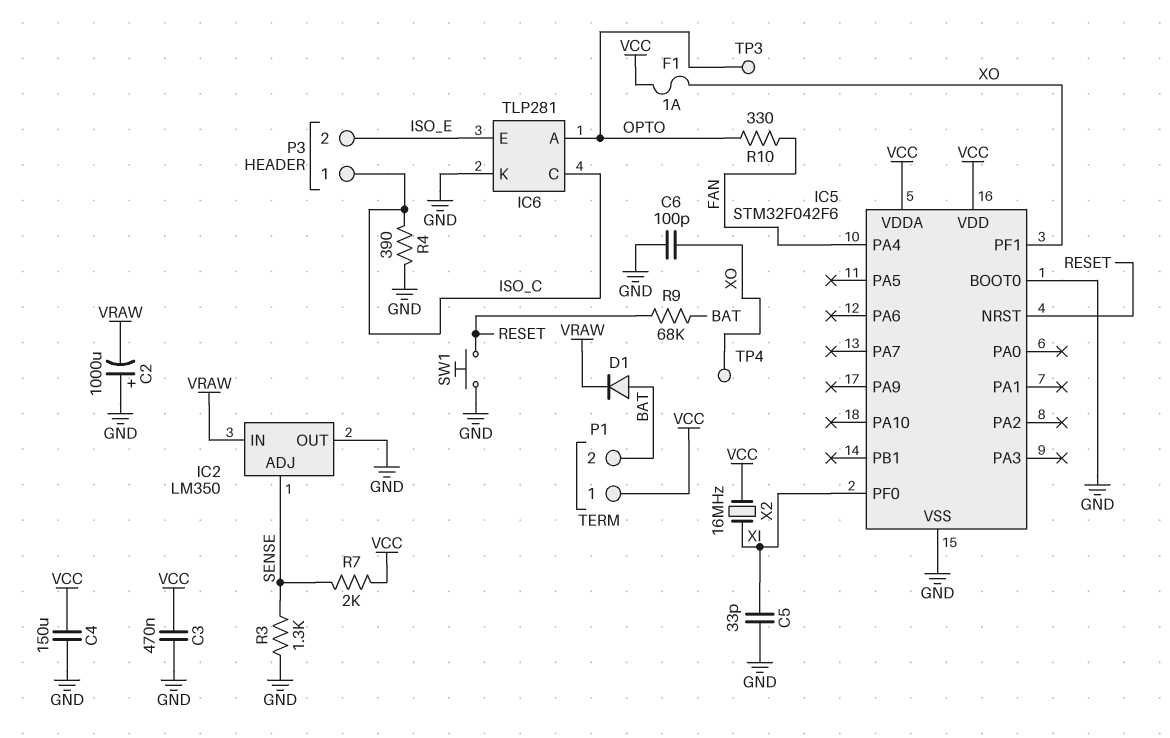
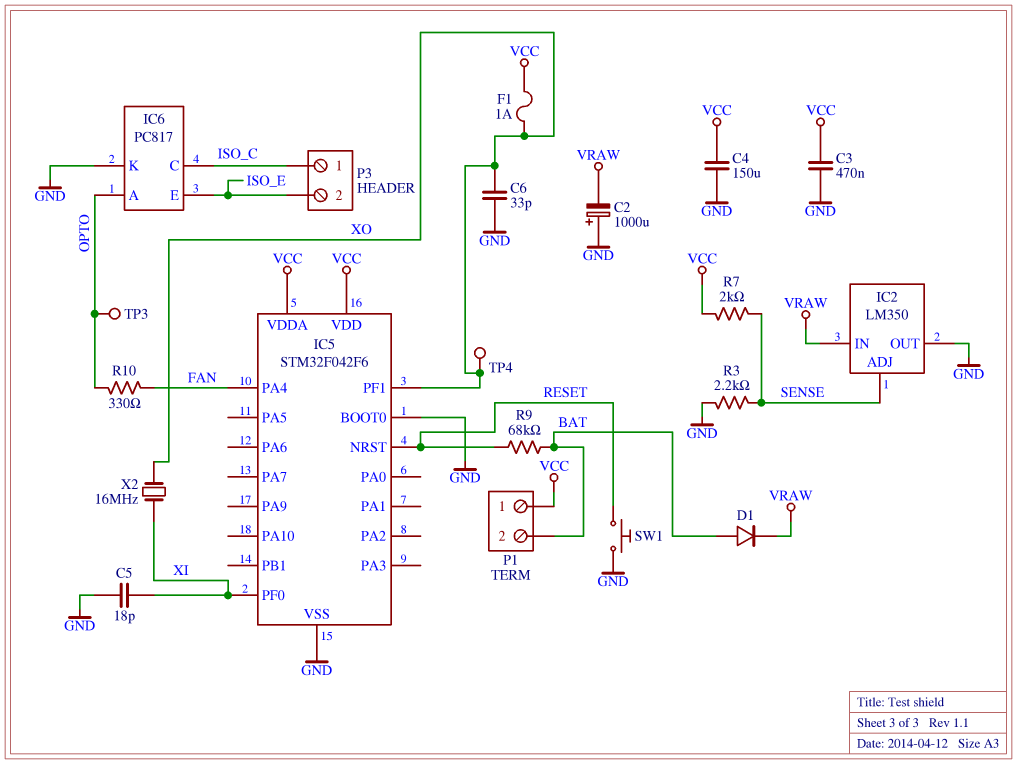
C5: 33pF (GND, XI) -> 18pF (GND, XI)
C6: 100pF (GND, XO) -> 33pF (GND, XO)
IC6: TLP281 -> PC817
R3: 1.3k (GND, SENSE) -> 2.2k (GND, SENSE)
R4: 390 (GND, ISO_C) -> none
X2: 16MHz (VCC, XI) -> 16MHz (XI, XO)

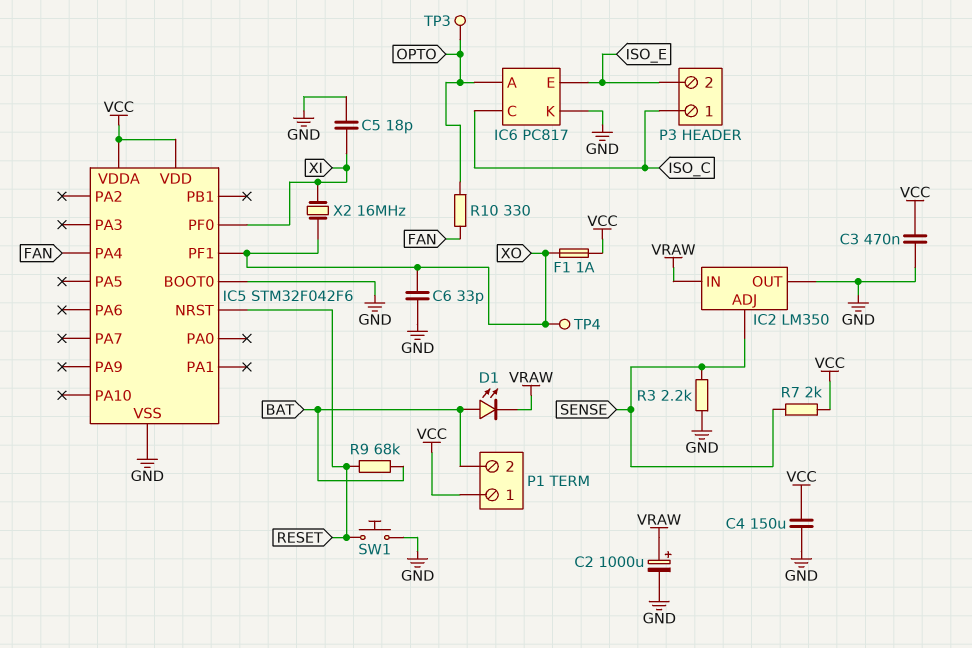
C2: 1000uF (plus GND, minus VRAW) -> 1000uF (plus VRAW, minus GND)
D1: diode (A BAT, K VRAW) -> LED (A BAT, K VRAW)

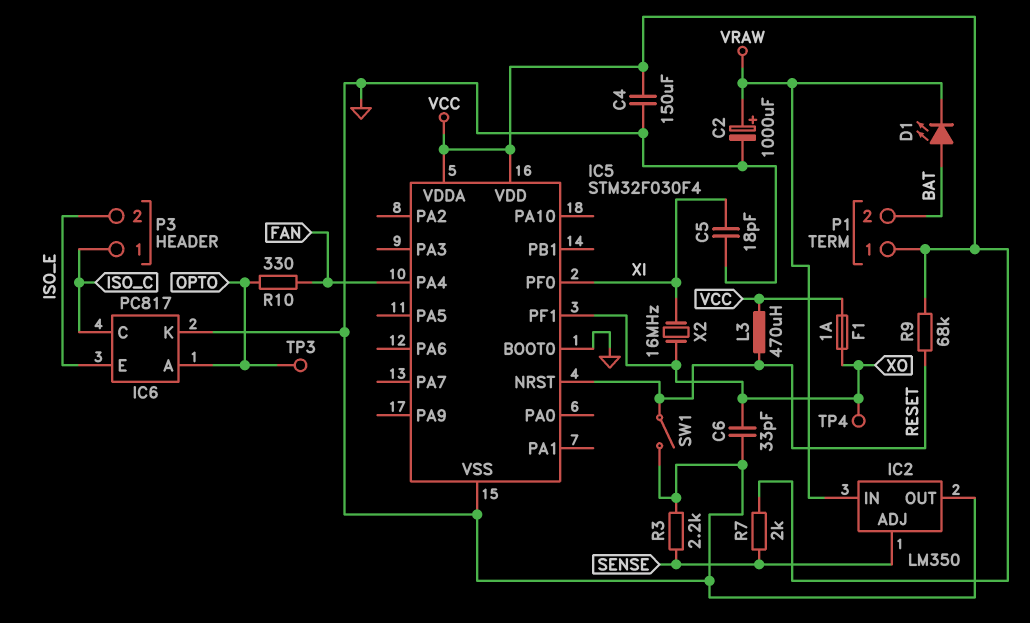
C3: 470nF (GND, VCC) -> none
IC5: STM32F042F6 -> STM32F030F4
L3: none -> 470uH (RESET, VCC)
R9: 68k (BAT, RESET) -> 68k (RESET, VCC)
SW1: button (GND, RESET) -> switch (GND, RESET)

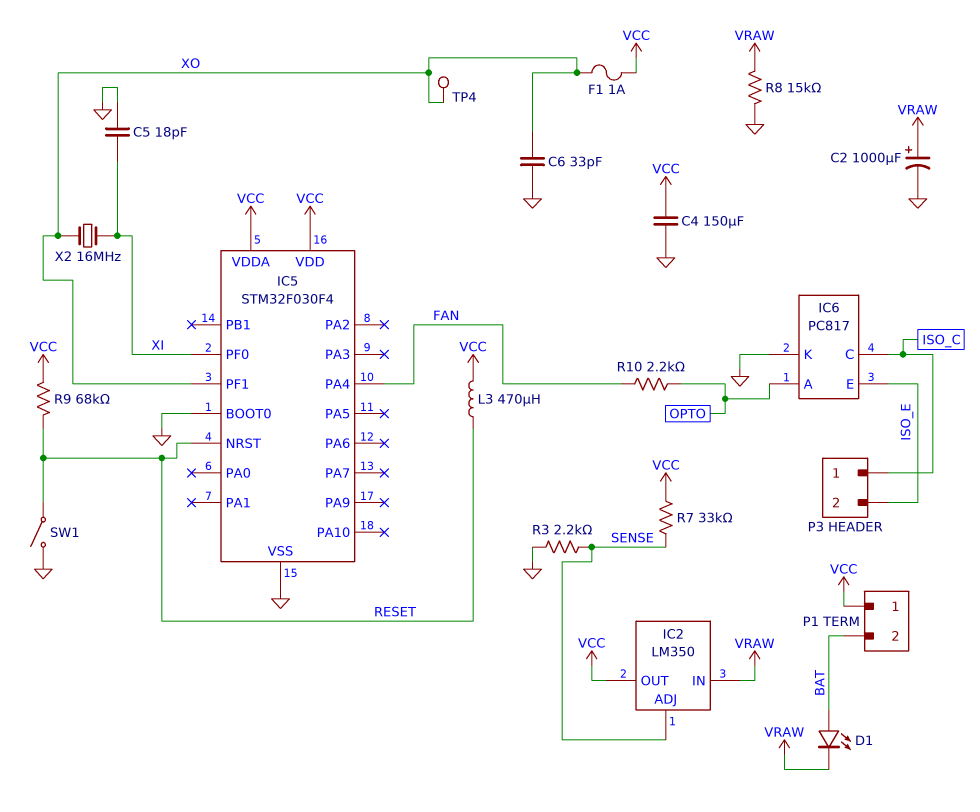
IC2 pin OUT: GND -> VCC
R7: 2k (SENSE, VCC) -> 33k (SENSE, VCC)
R8: none -> 15k (GND, VRAW)
R10: 330 (FAN, OPTO) -> 2.2k (FAN, OPTO)
TP3: test point (OPTO) -> none

